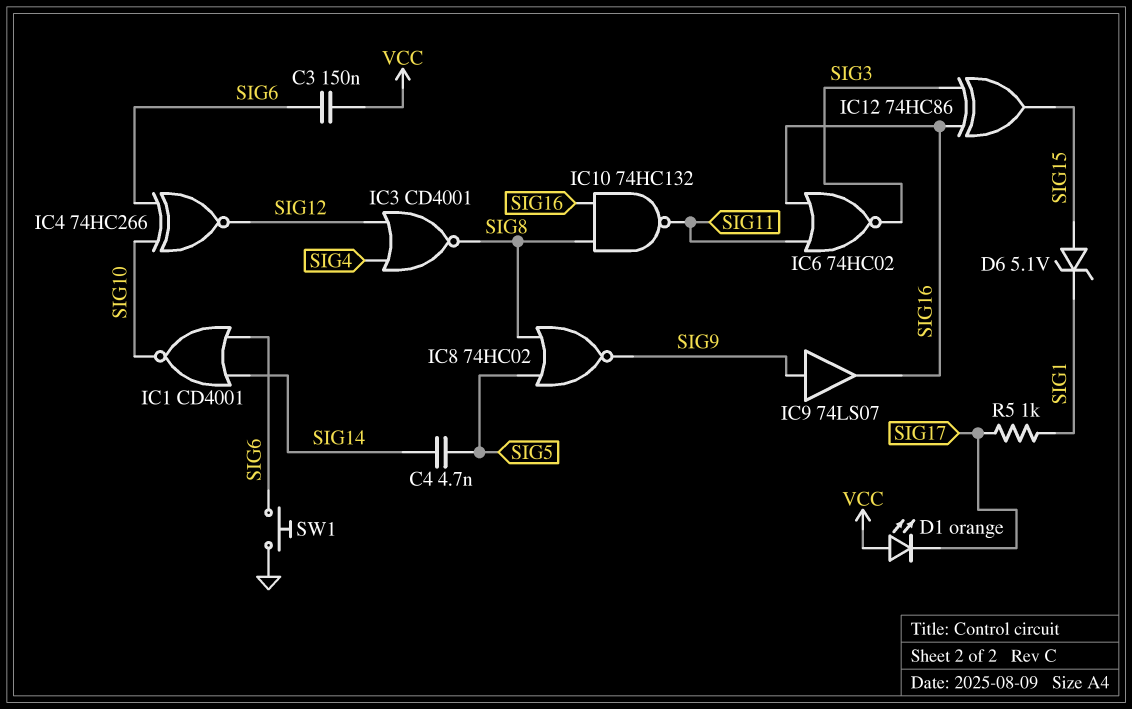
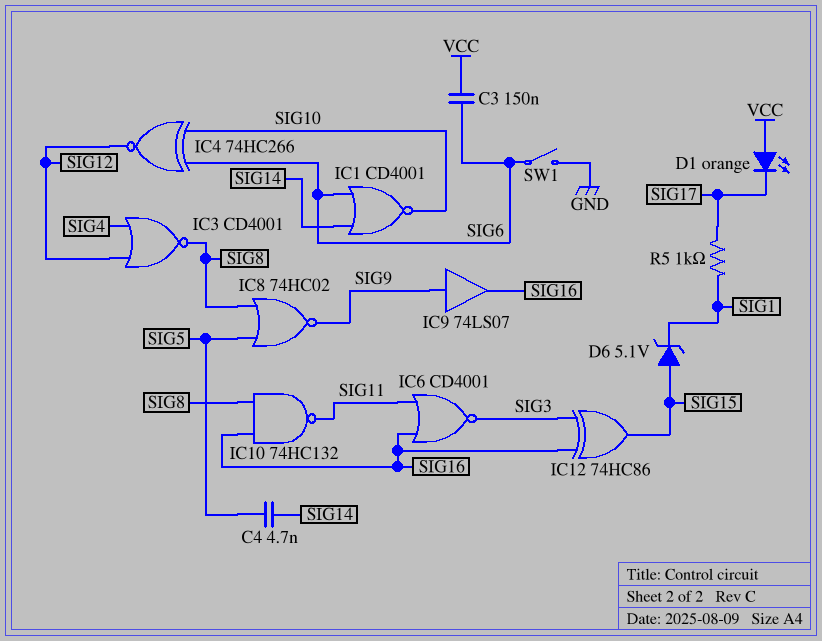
IC6: NOR 74HC02 (in SIG11, in SIG16, out SIG3) -> NOR CD4001 (in SIG11, in SIG16, out SIG3)
SW1: button (GND, SIG6) -> switch (GND, SIG6)

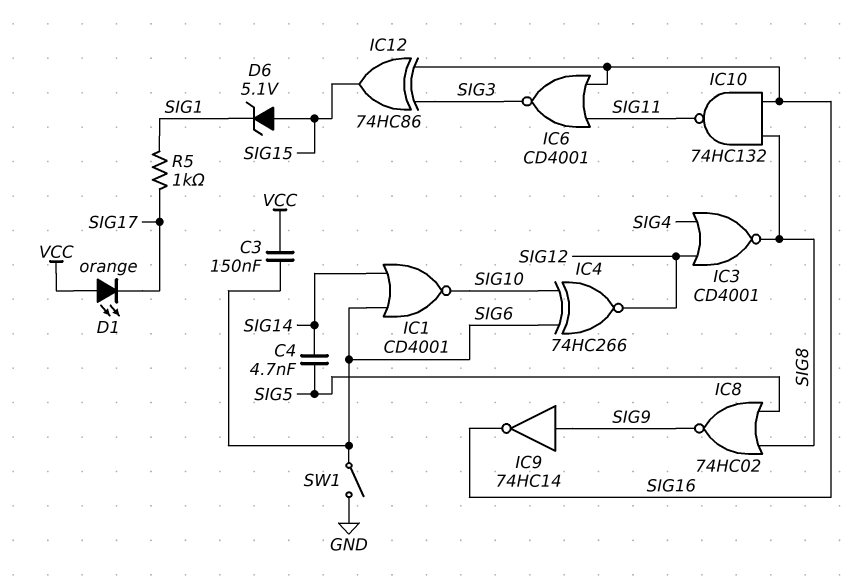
IC9: buffer 74LS07 (in SIG9, out SIG16) -> NOT 74HC14 (in SIG9, out SIG16)

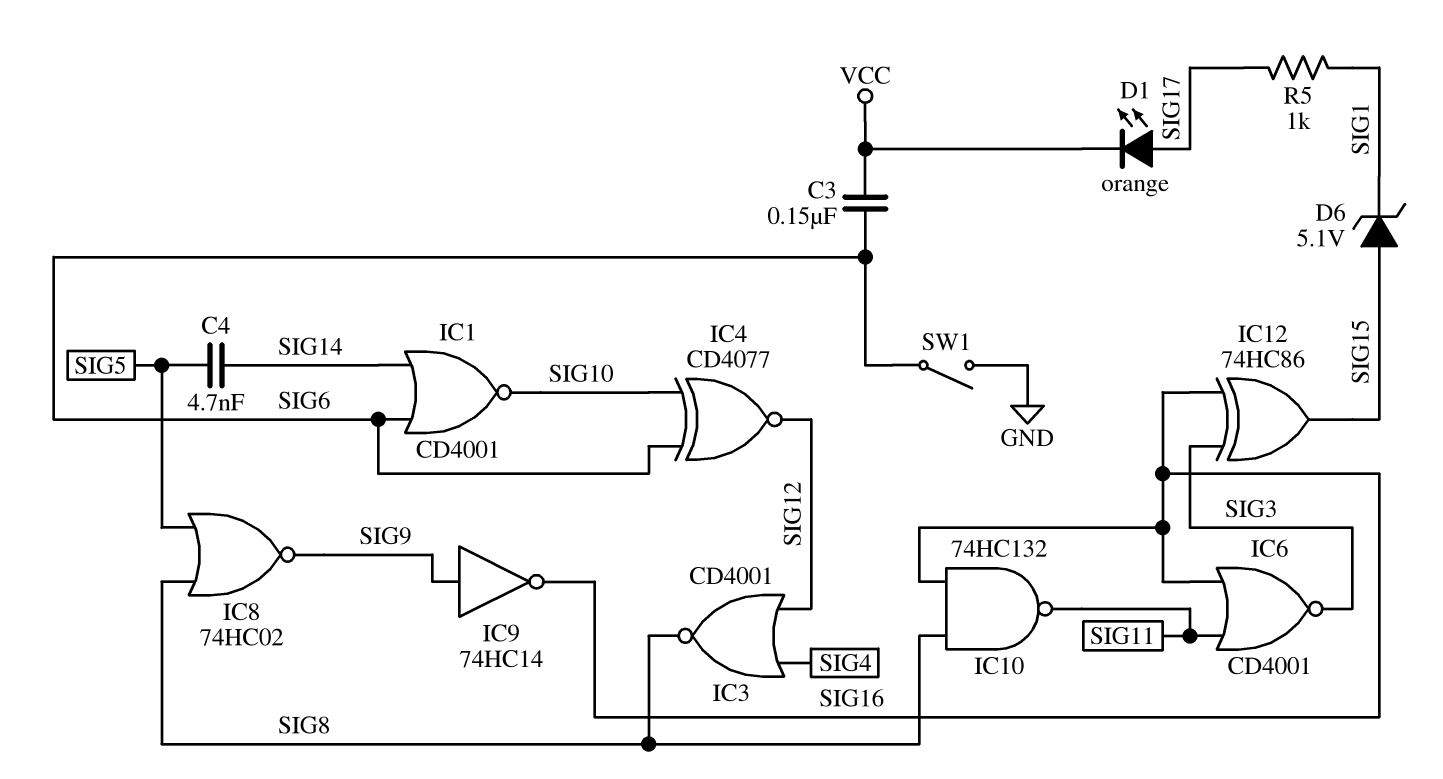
D1: LED orange (A VCC, K SIG17) -> LED orange (A SIG17, K VCC)
IC4: XNOR 74HC266 (in SIG6, in SIG10, out SIG12) -> XNOR CD4077 (in SIG6, in SIG10, out SIG12)

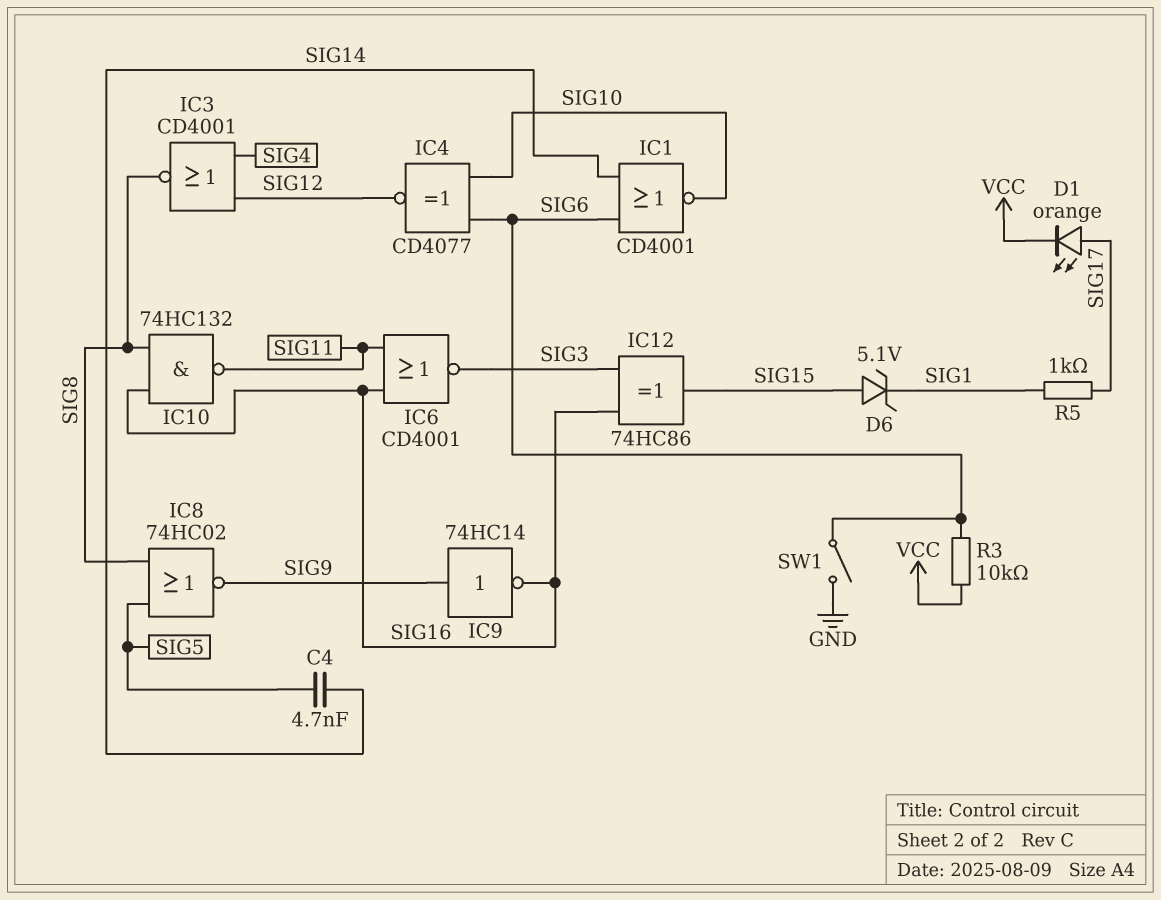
C3: 150nF (SIG6, VCC) -> none
R3: none -> 10k (SIG6, VCC)

